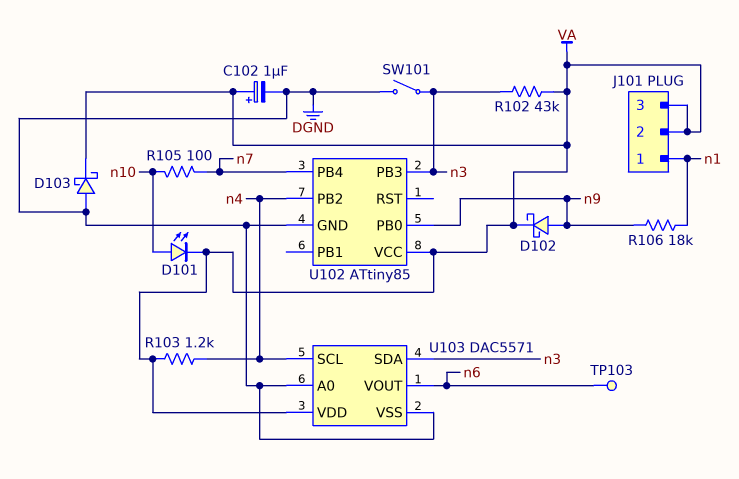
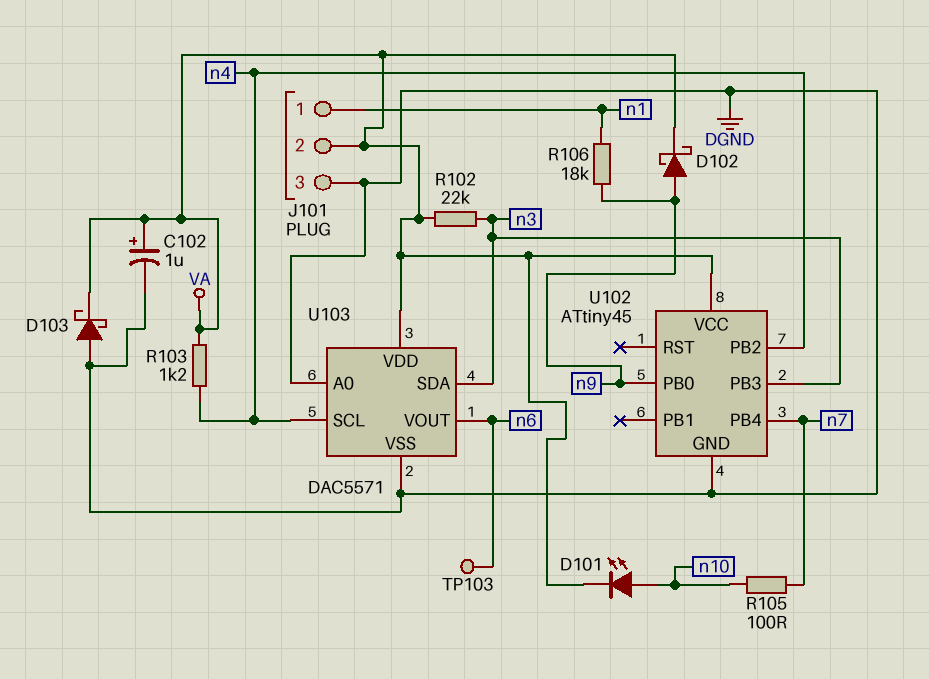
J101 pin 3: VA -> DGND
R102: 43k (VA, n3) -> 22k (VA, n3)
SW101: switch (DGND, n3) -> none
U102: ATtiny85 -> ATtiny45

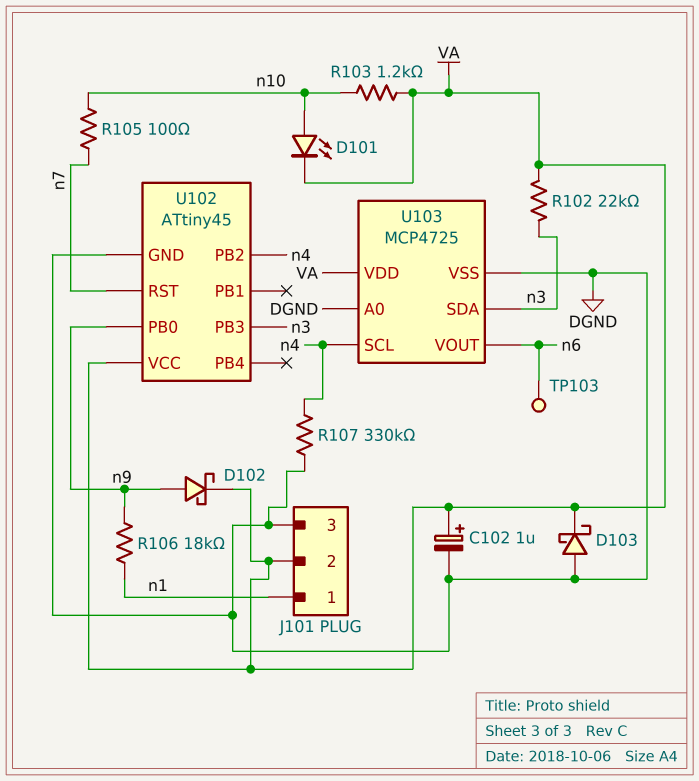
R103: 1.2k (VA, n4) -> 1.2k (VA, n10)
R107: none -> 330k (DGND, n4)
U102 pin PB4: n7 -> none
U102 pin RST: none -> n7
U103: DAC5571 -> MCP4725

